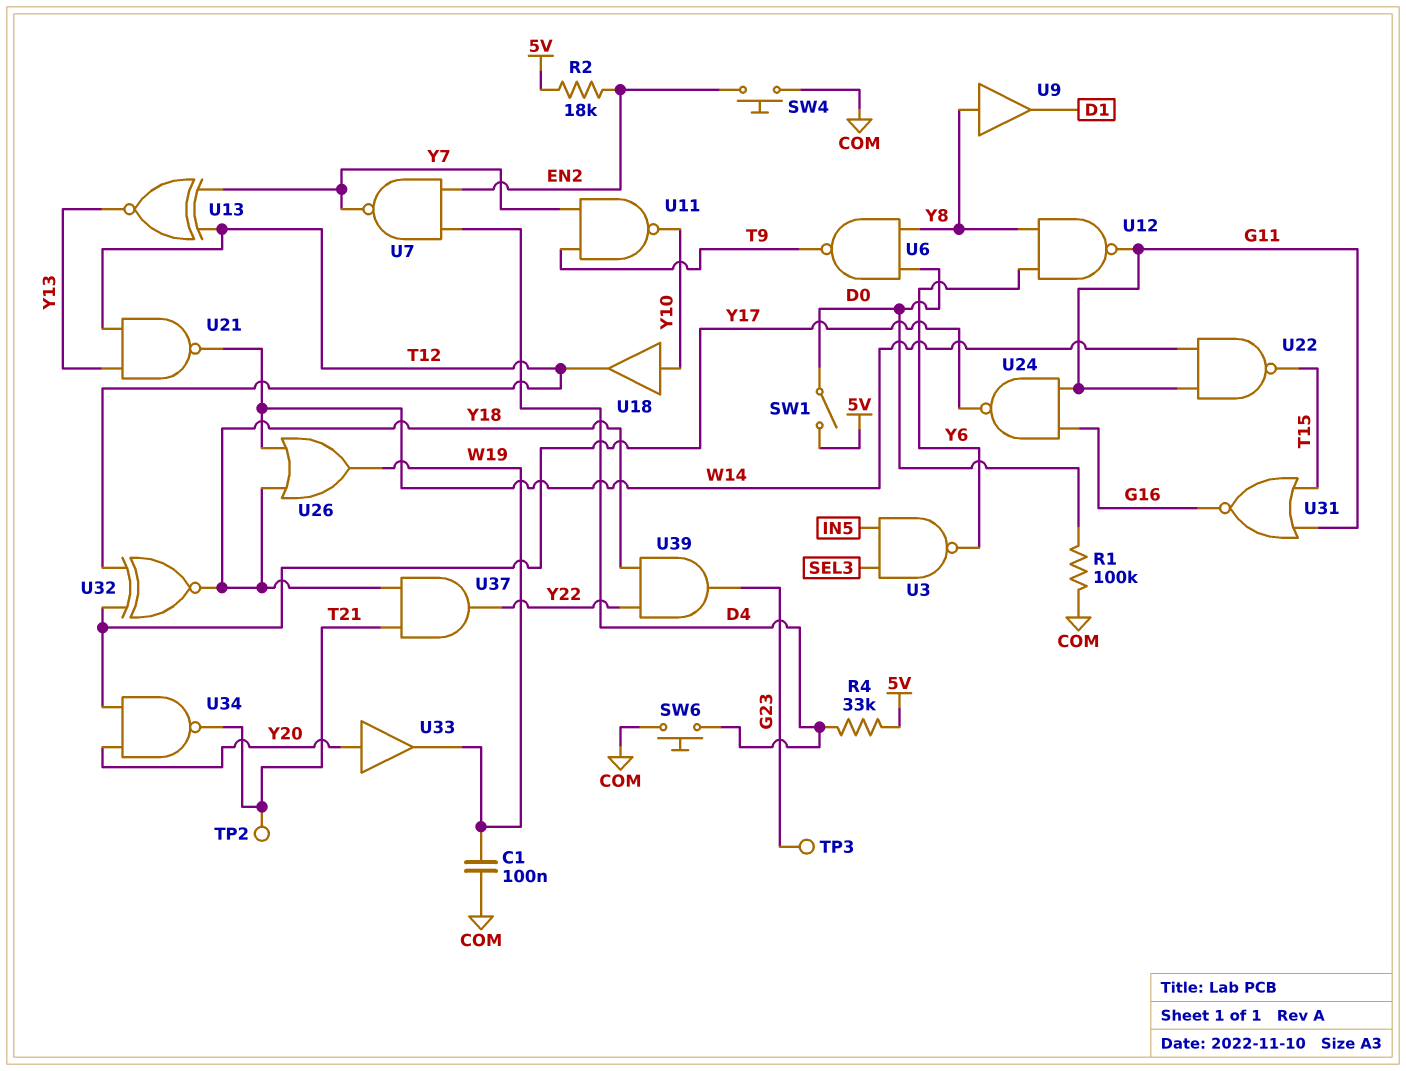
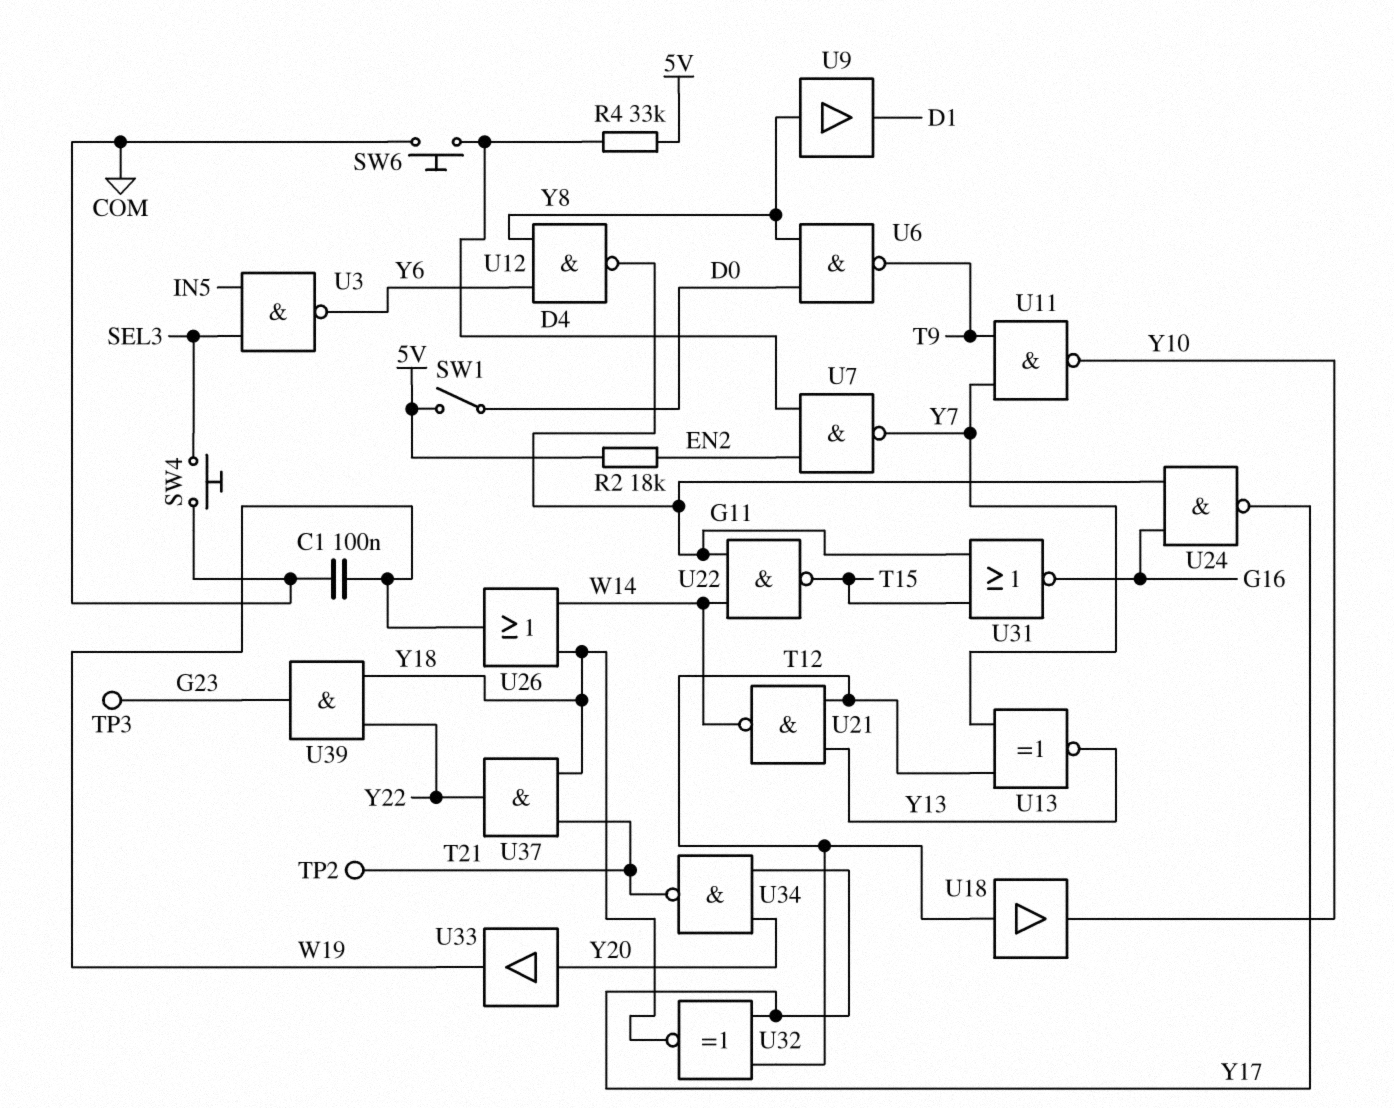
R1: 100k (COM, D0) -> none
SW4: button (COM, EN2) -> button (COM, SEL3)
U18: buffer (in Y10, out T12) -> buffer (in T12, out Y10)

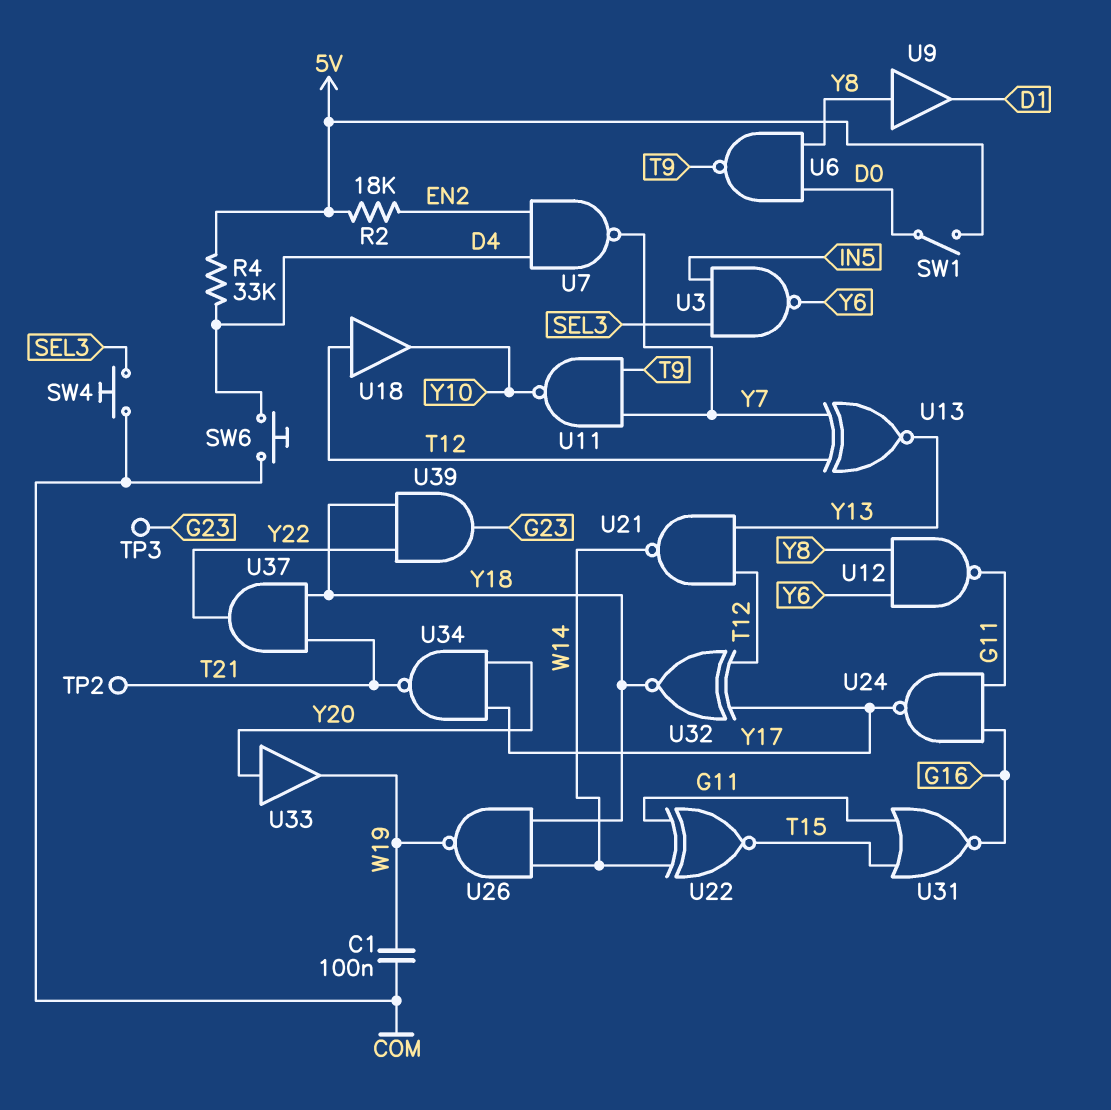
U22: NAND (in G11, in W14, out T15) -> XNOR (in G11, in W14, out T15)
U26: OR (in W14, in Y18, out W19) -> NAND (in W14, in Y18, out W19)

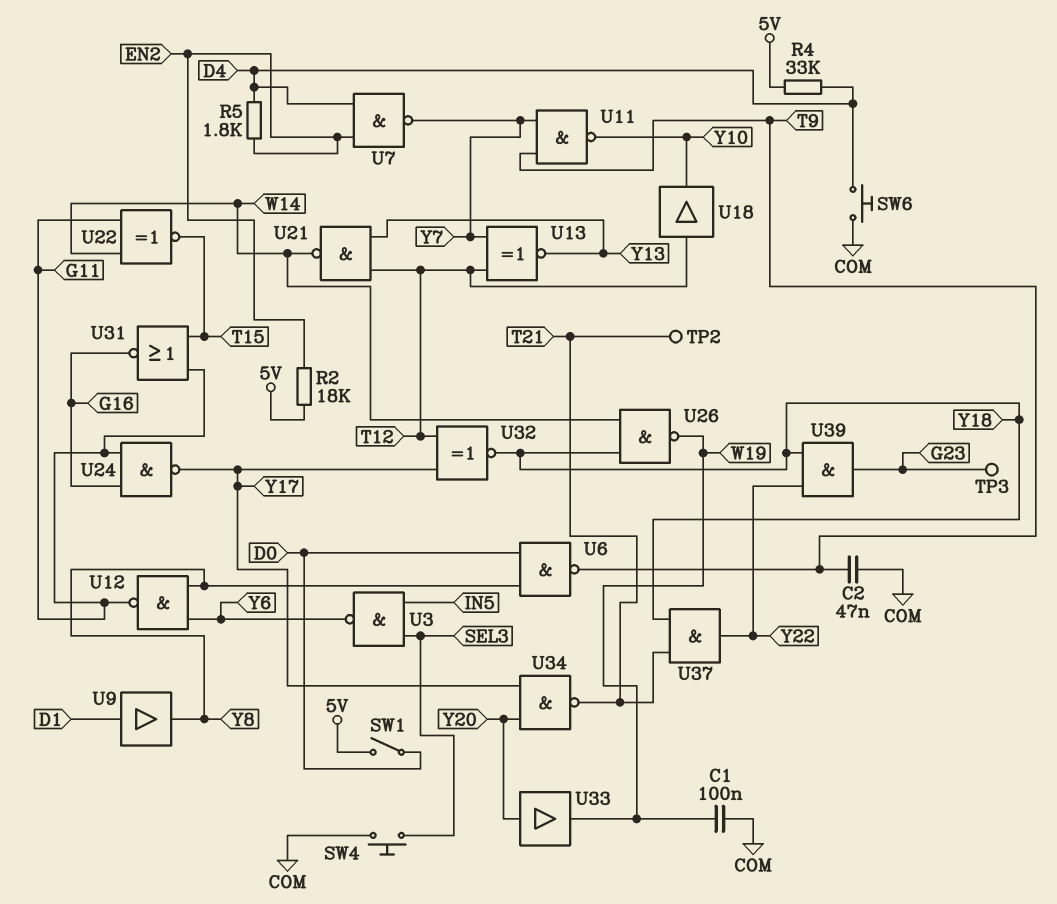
C2: none -> 47nF (COM, T9)
R5: none -> 1.8k (D4, EN2)
U9: buffer (in Y8, out D1) -> buffer (in D1, out Y8)

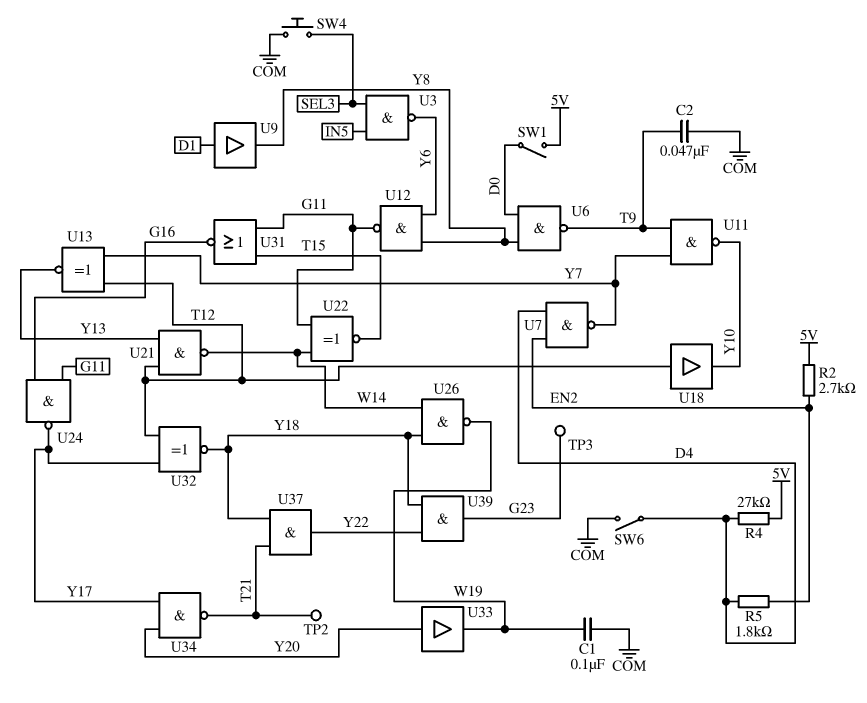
R2: 18k (5V, EN2) -> 2.7k (5V, EN2)
R4: 33k (5V, D4) -> 27k (5V, D4)
SW6: button (COM, D4) -> switch (COM, D4)

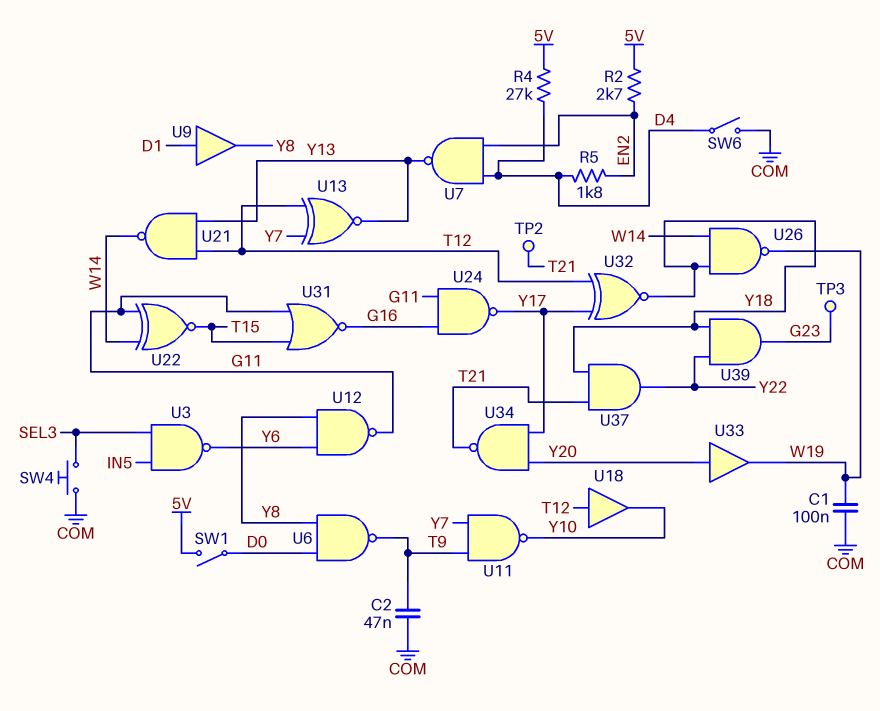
U7: NAND (in D4, in EN2, out Y7) -> NAND (in D4, in EN2, out Y13)

